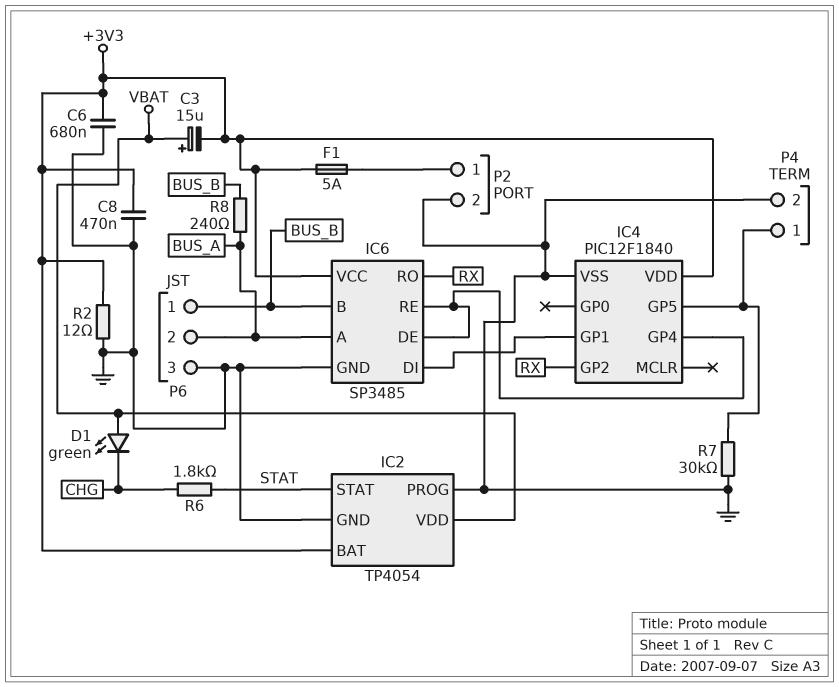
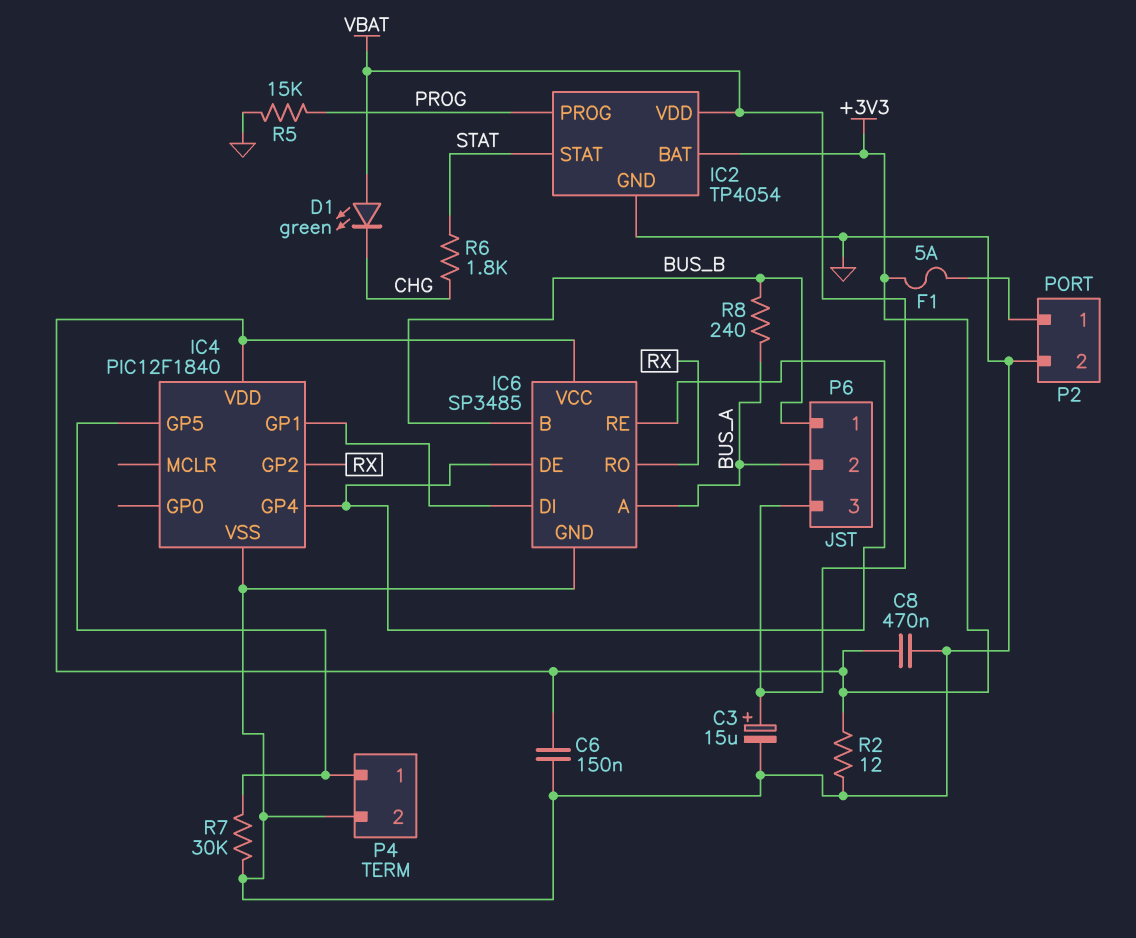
C3: 15uF (plus VBAT, minus +3V3) -> 15uF (plus VBAT, minus GND)
C6: 680nF (+3V3, GND) -> 150nF (+3V3, GND)
IC2 pin PROG: GND -> PROG
P6 pin 3: GND -> VBAT
R5: none -> 15k (GND, PROG)

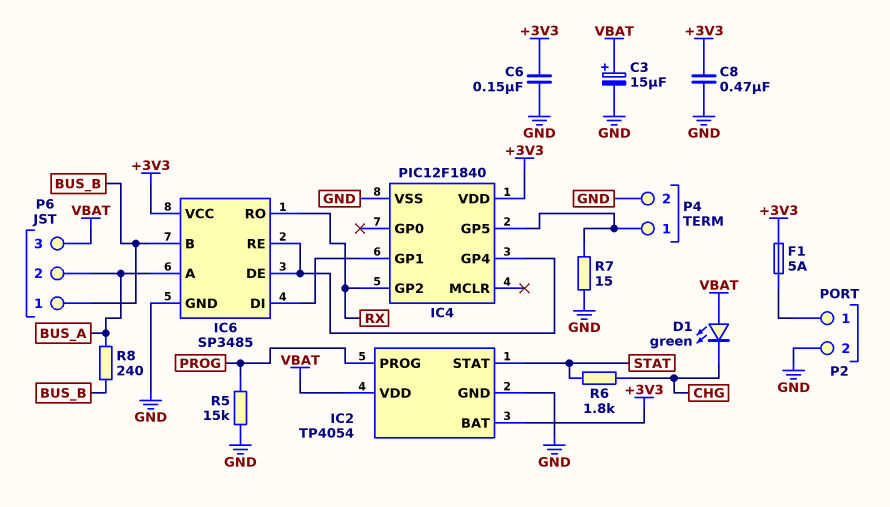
R2: 12 (+3V3, GND) -> none
R7: 30k (GND, IC4/GP5) -> 15 (GND, IC4/GP5)

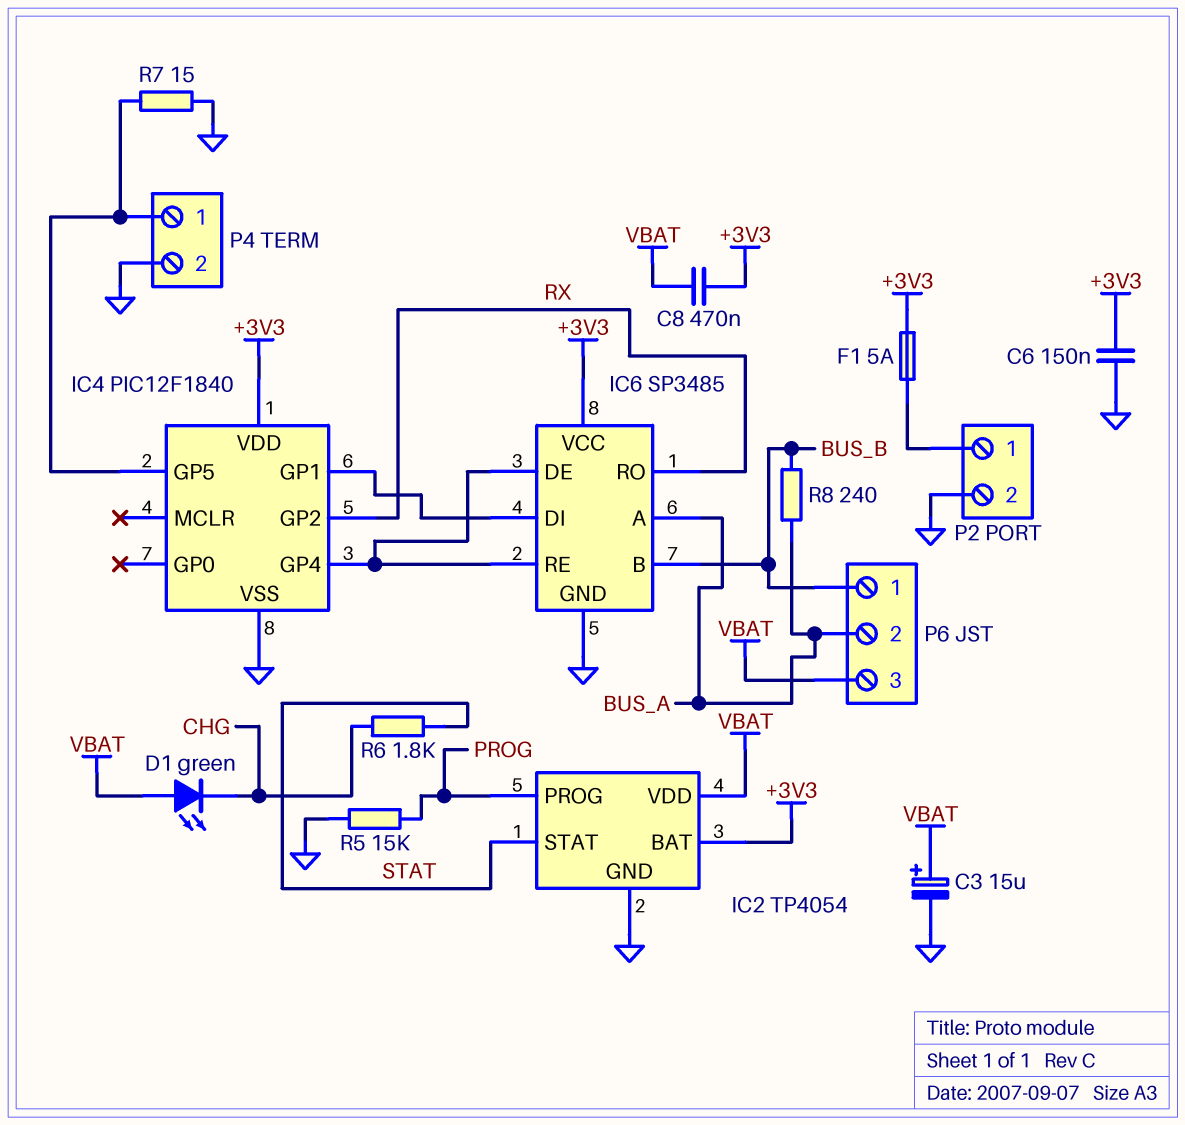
C8: 470nF (+3V3, GND) -> 470nF (+3V3, VBAT)

